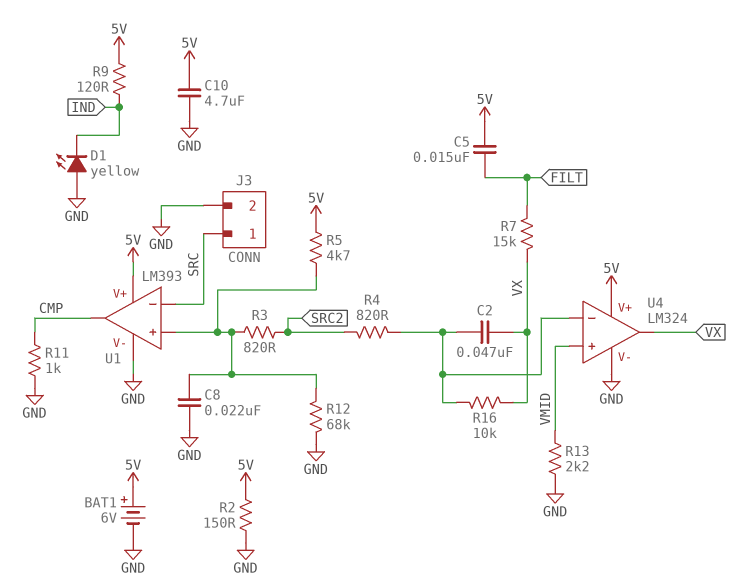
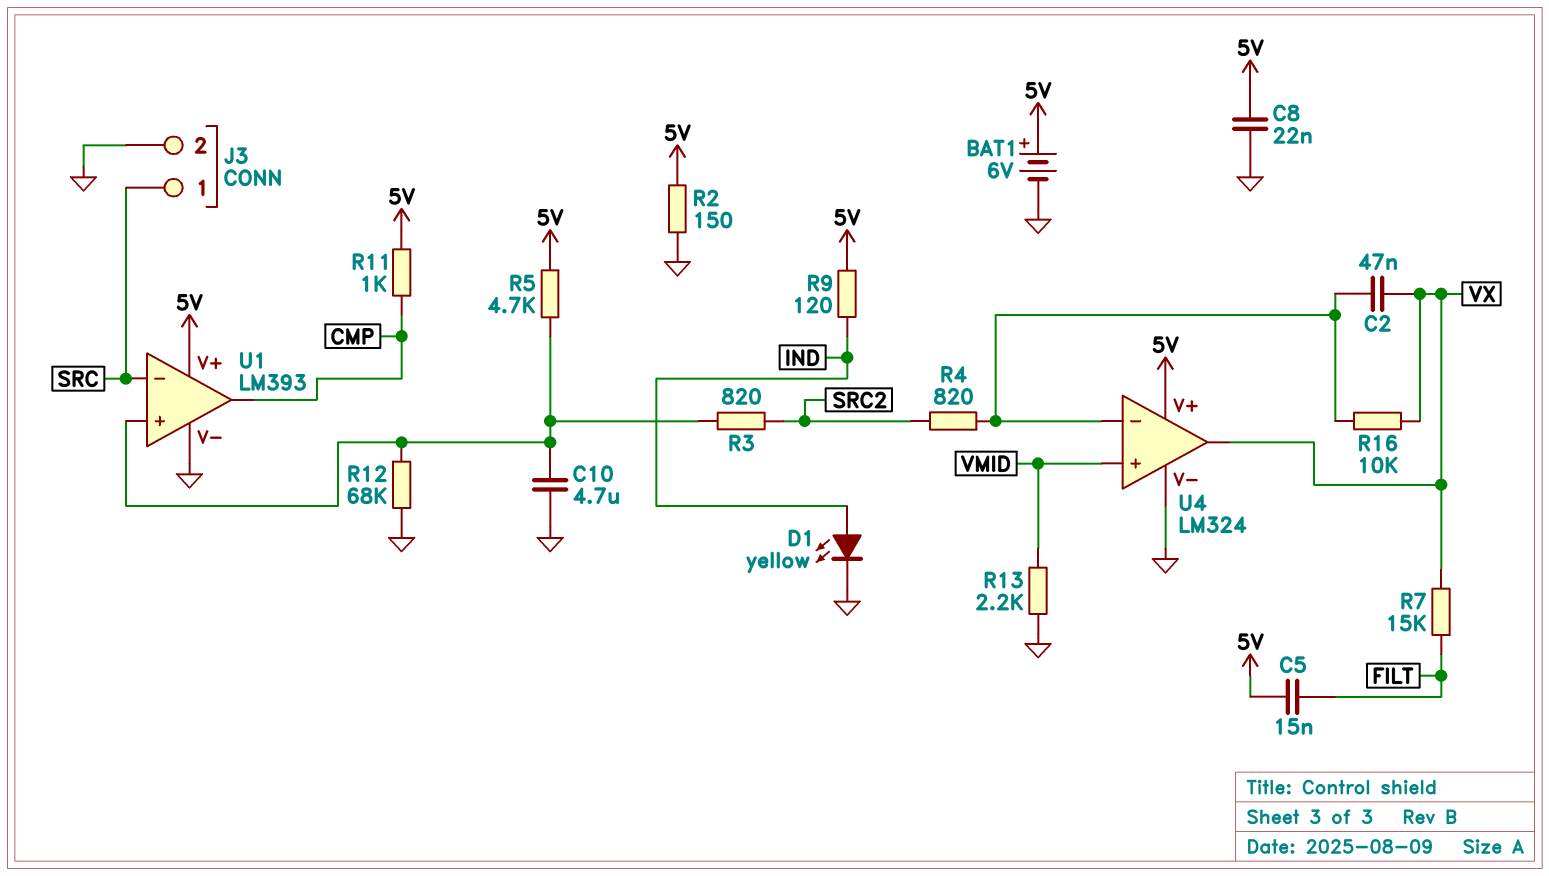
C8: 22nF (GND, U1/in+) -> 22nF (5V, GND)
C10: 4.7uF (5V, GND) -> 4.7uF (GND, U1/in+)
D1: LED yellow (A GND, K IND) -> LED yellow (A IND, K GND)
R11: 1k (CMP, GND) -> 1k (5V, CMP)

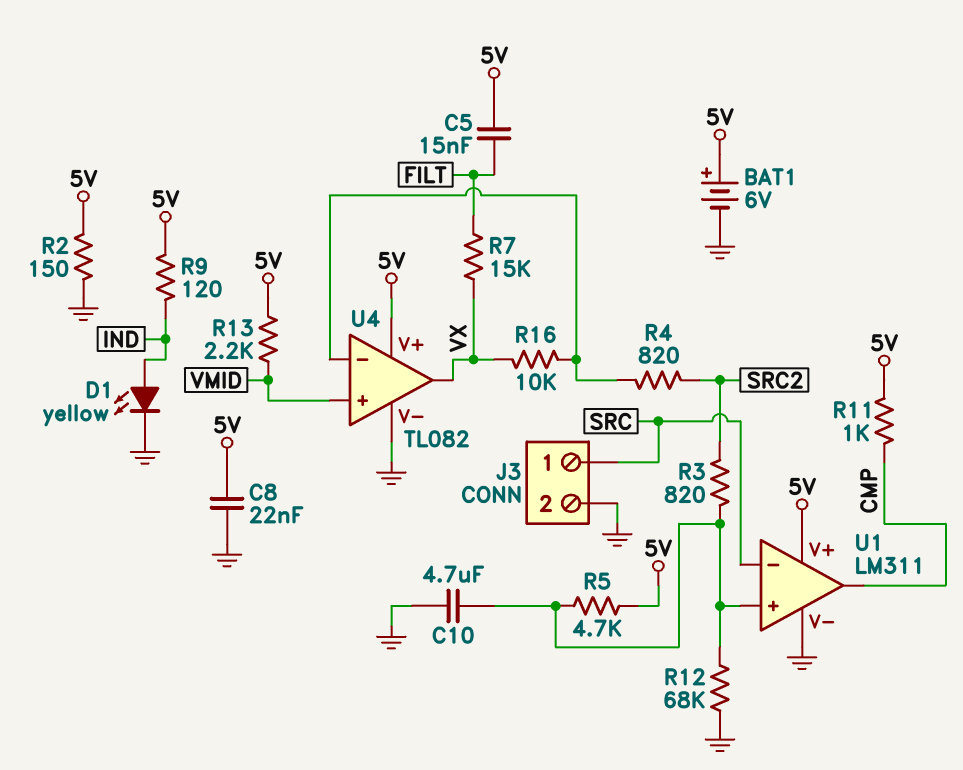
C2: 47nF (U4/in-, VX) -> none
R13: 2.2k (GND, VMID) -> 2.2k (5V, VMID)
U1: LM393 -> LM311
U4: LM324 -> TL082

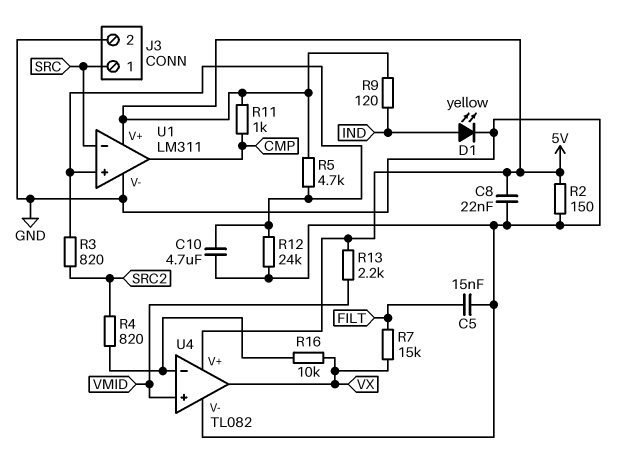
BAT1: 6V (plus 5V, minus GND) -> none
C5: 15nF (5V, FILT) -> 15nF (FILT, GND)
R12: 68k (GND, U1/in+) -> 24k (GND, U1/in+)

